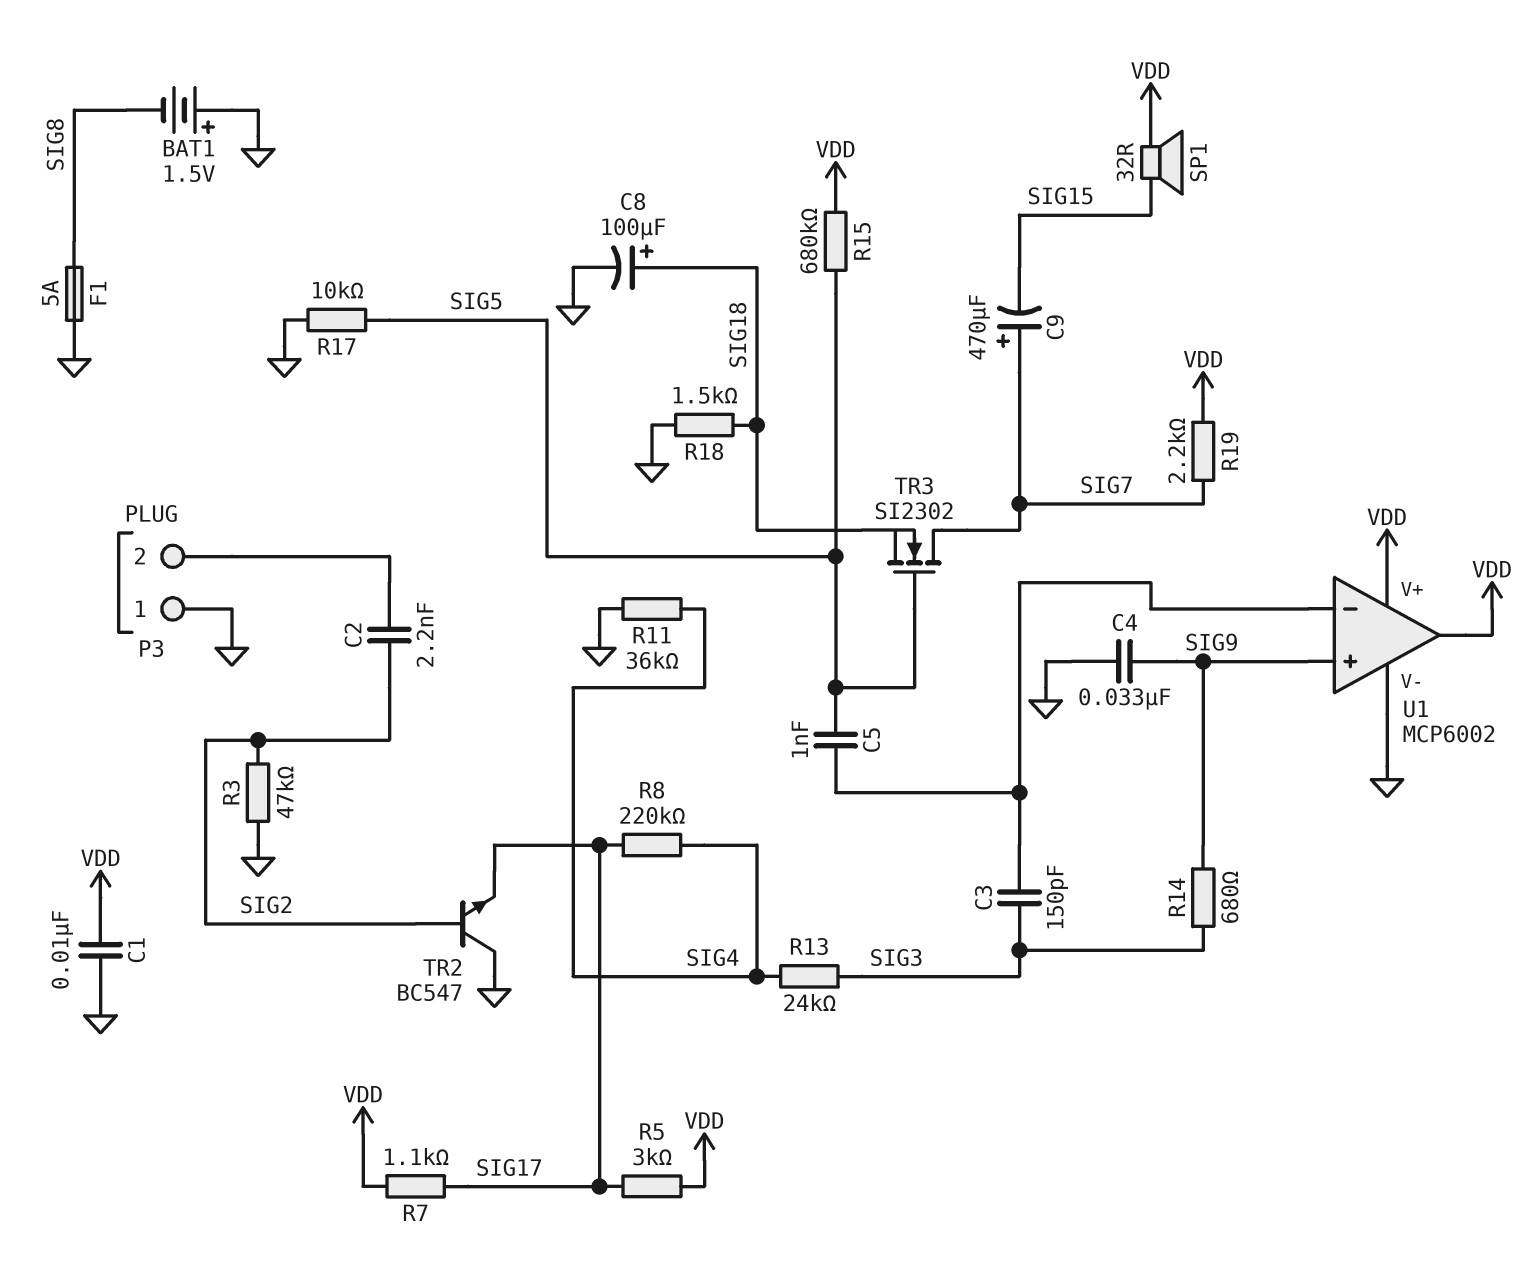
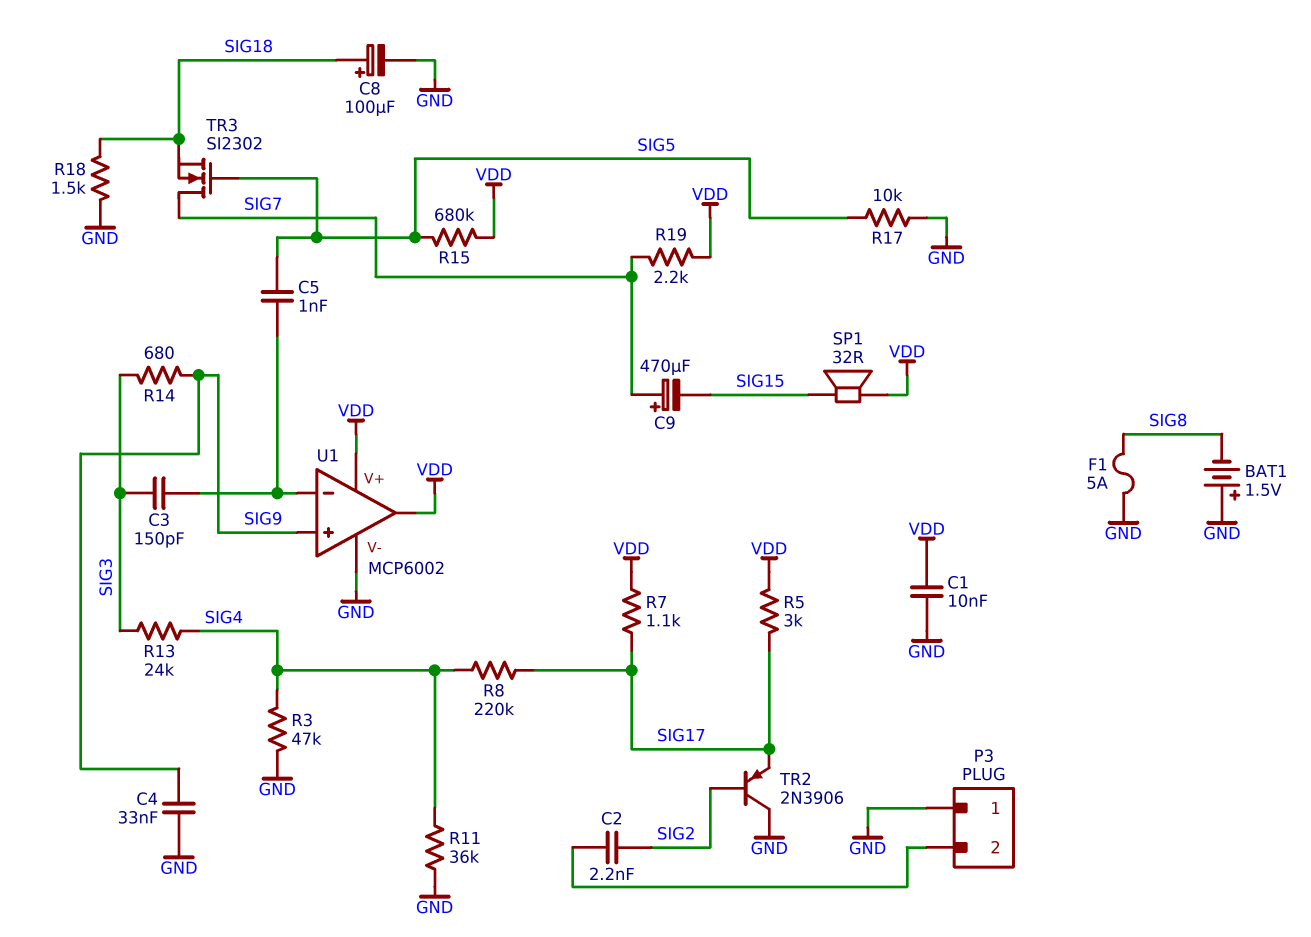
R3: 47k (GND, SIG2) -> 47k (GND, SIG4)
TR2: NPN BC547 (B SIG2, C GND, E SIG17) -> PNP 2N3906 (B SIG2, C GND, E SIG17)

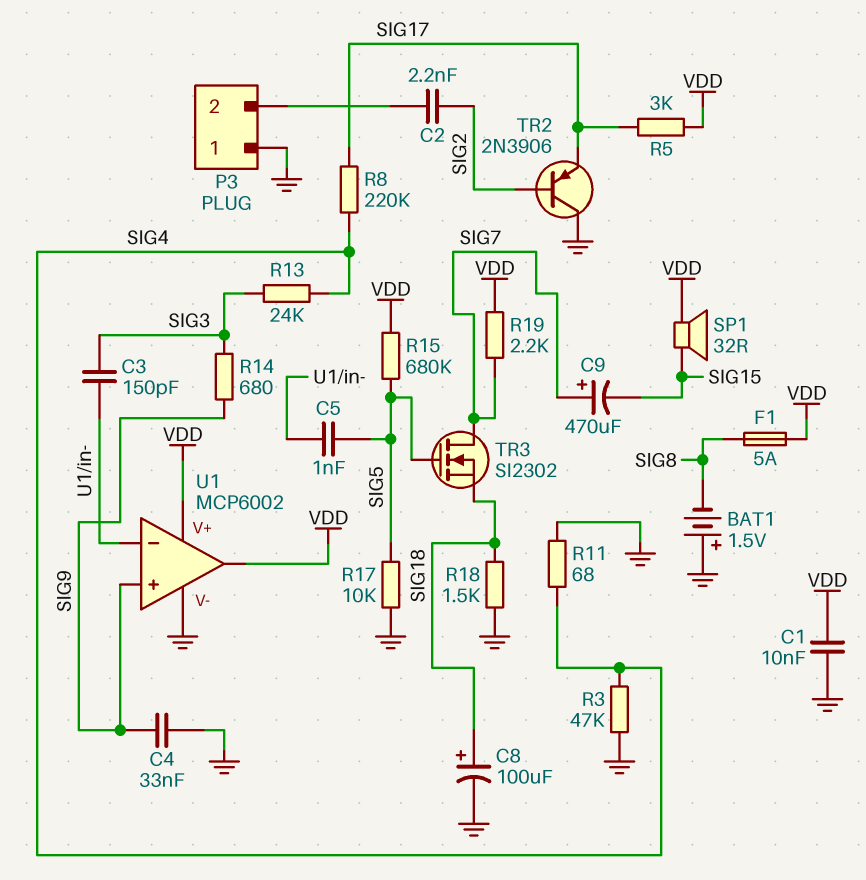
F1: 5A (GND, SIG8) -> 5A (SIG8, VDD)
R7: 1.1k (SIG17, VDD) -> none
R11: 36k (GND, SIG4) -> 68 (GND, SIG4)

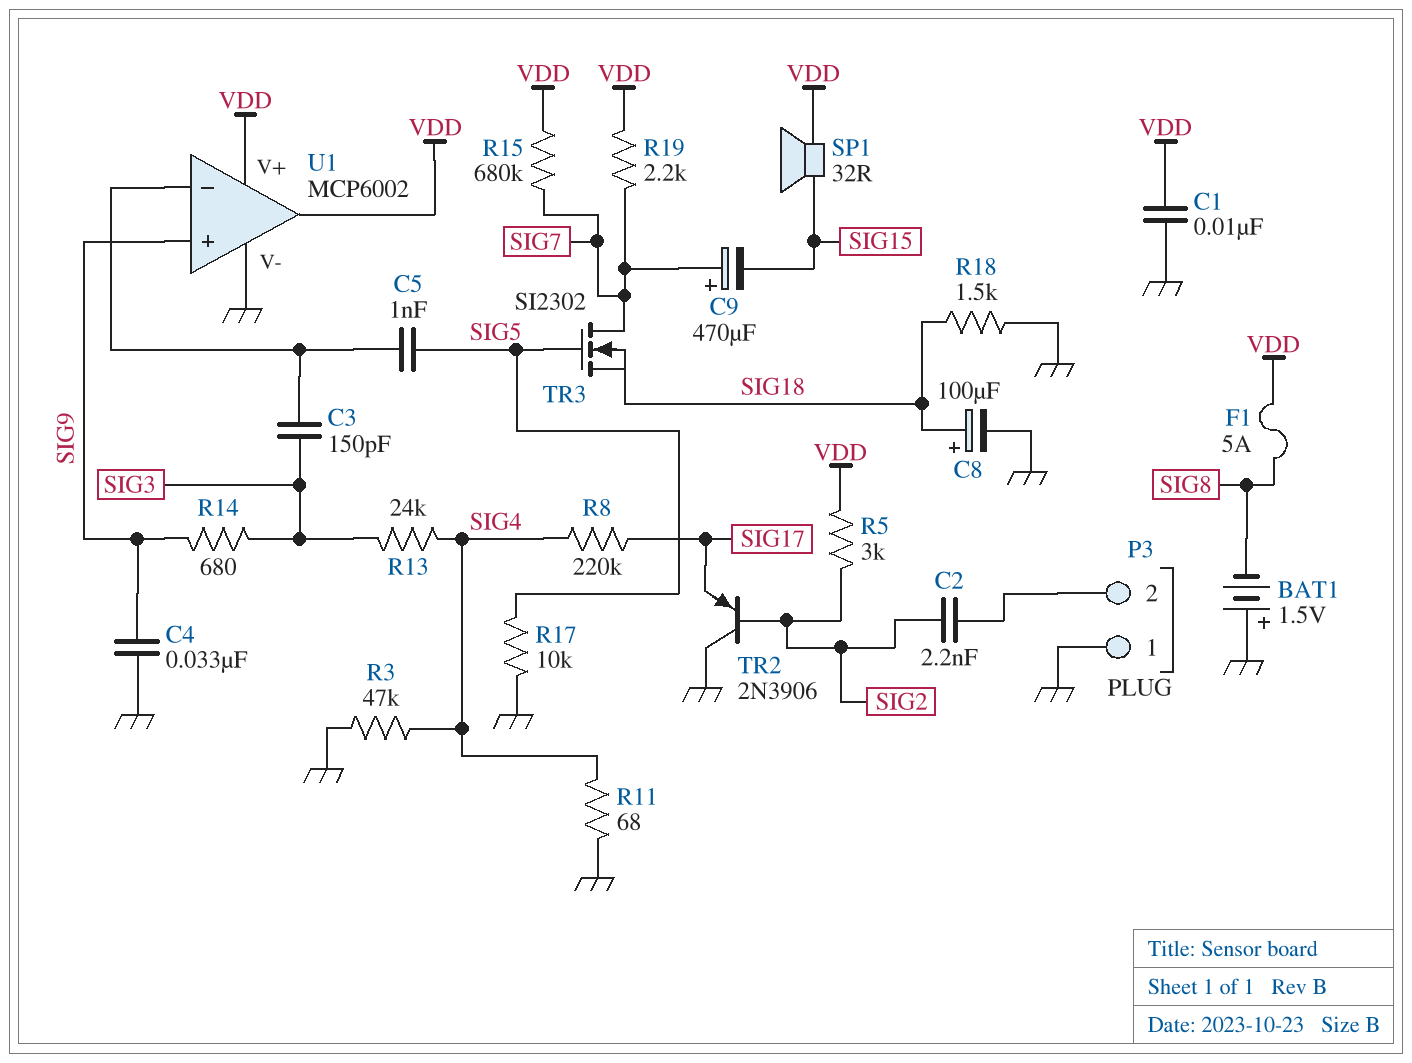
R5: 3k (SIG17, VDD) -> 3k (SIG2, VDD)
R15: 680k (SIG5, VDD) -> 680k (SIG7, VDD)

